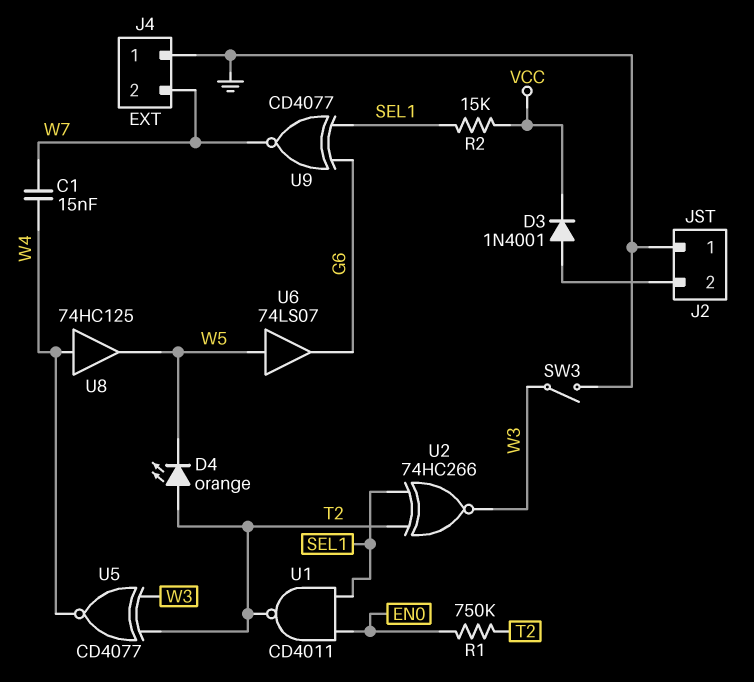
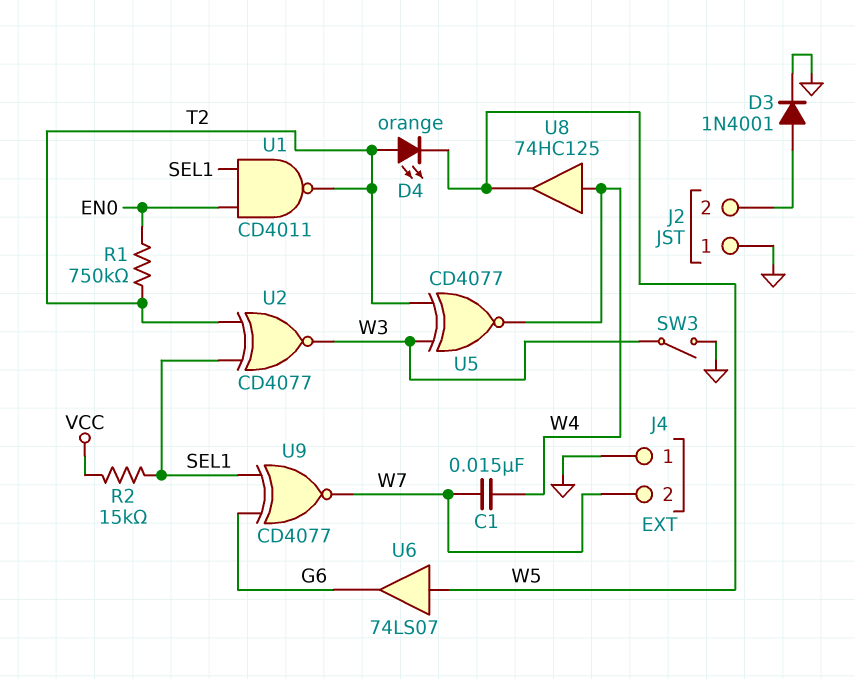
D3: diode 1N4001 (A J2/2, K VCC) -> diode 1N4001 (A J2/2, K GND)
U2: XNOR 74HC266 (in SEL1, in T2, out W3) -> XNOR CD4077 (in SEL1, in T2, out W3)

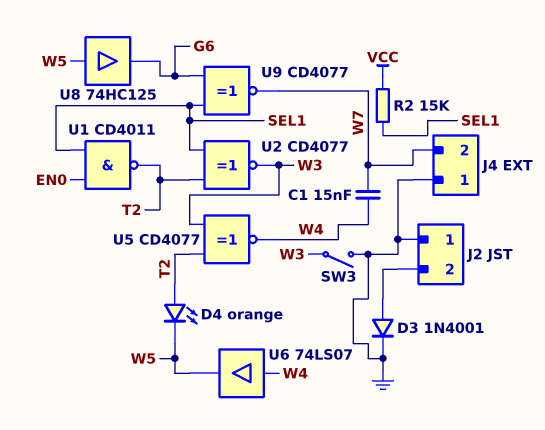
R1: 750k (EN0, T2) -> none
U6: buffer 74LS07 (in W5, out G6) -> buffer 74LS07 (in W4, out W5)
U8: buffer 74HC125 (in W4, out W5) -> buffer 74HC125 (in W5, out G6)

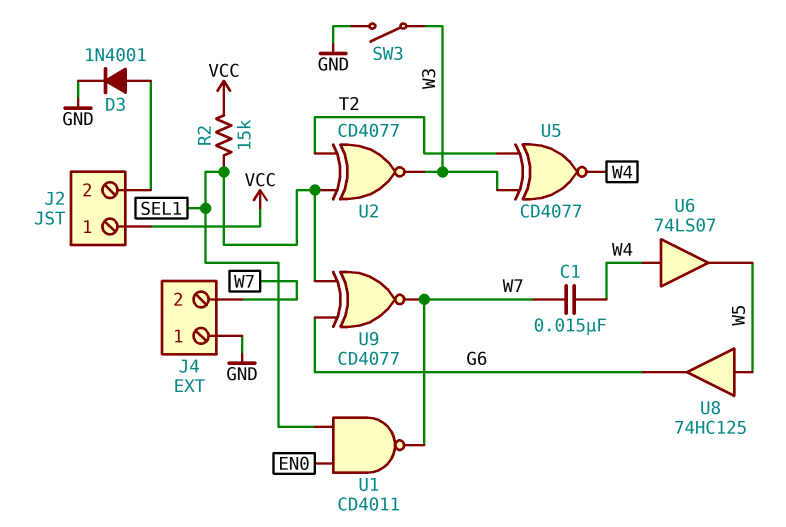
D4: LED orange (A T2, K W5) -> none
J2 pin 1: GND -> VCC
U1: NAND CD4011 (in EN0, in SEL1, out T2) -> NAND CD4011 (in EN0, in SEL1, out W7)

